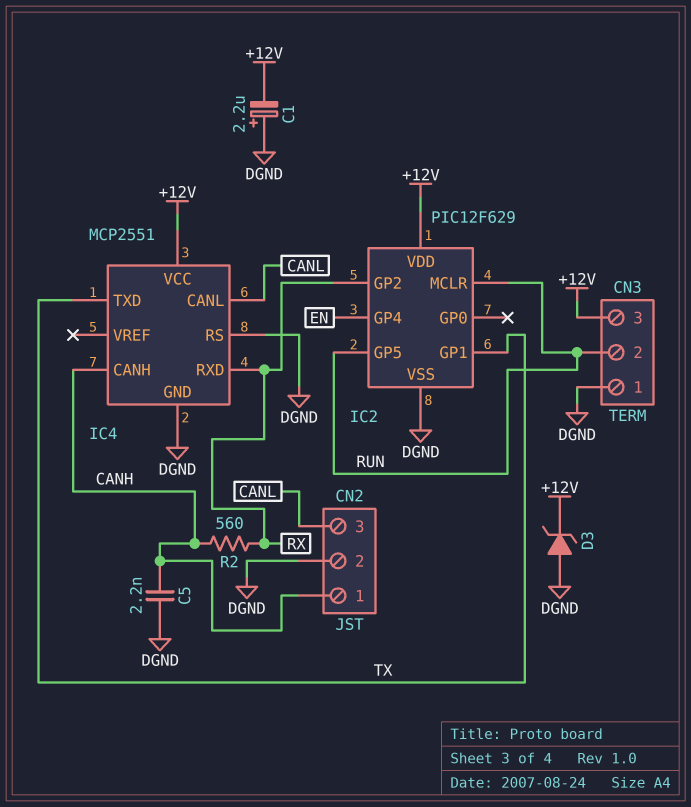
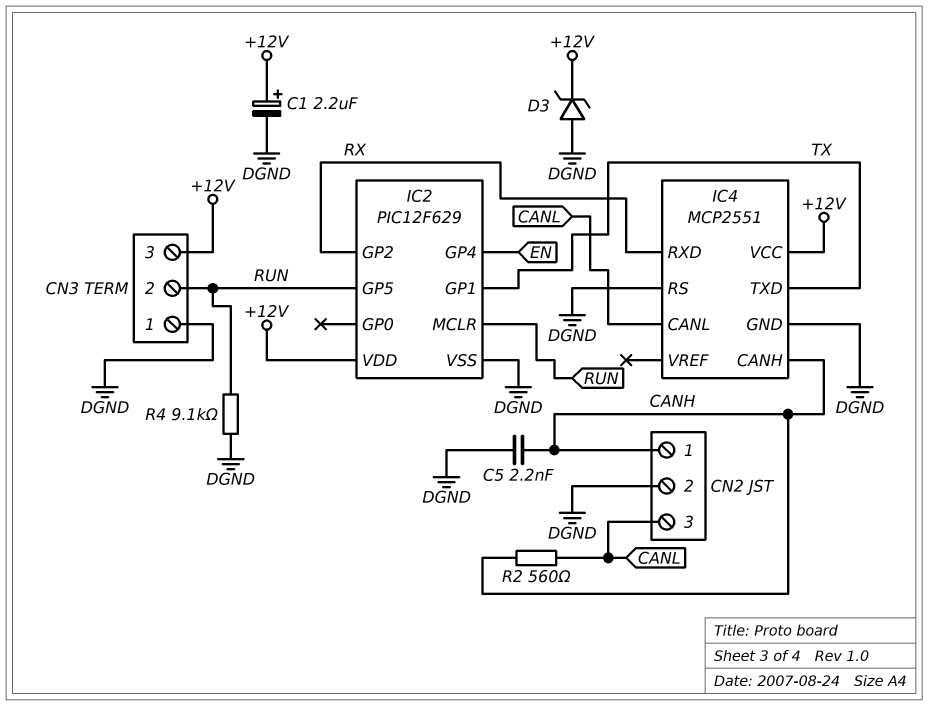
C1: 2.2uF (plus DGND, minus +12V) -> 2.2uF (plus +12V, minus DGND)
R2: 560 (CANH, RX) -> 560 (CANH, CANL)
R4: none -> 9.1k (DGND, RUN)

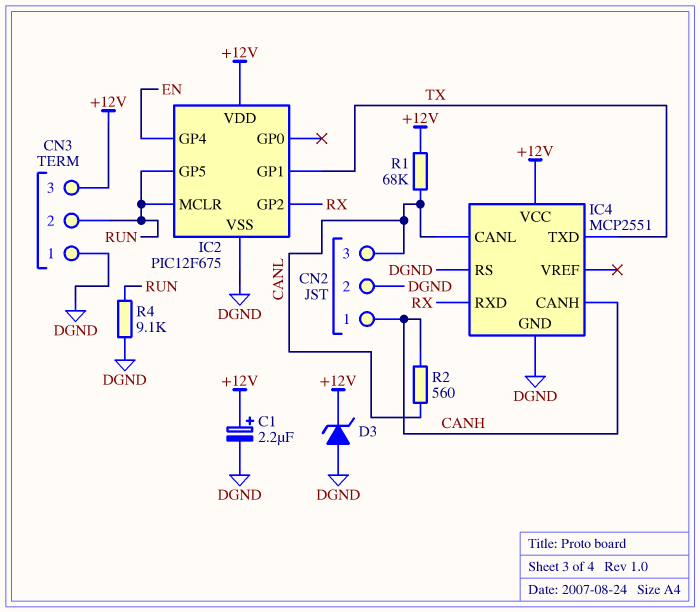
C5: 2.2nF (CANH, DGND) -> none
IC2: PIC12F629 -> PIC12F675
R1: none -> 68k (+12V, CANL)

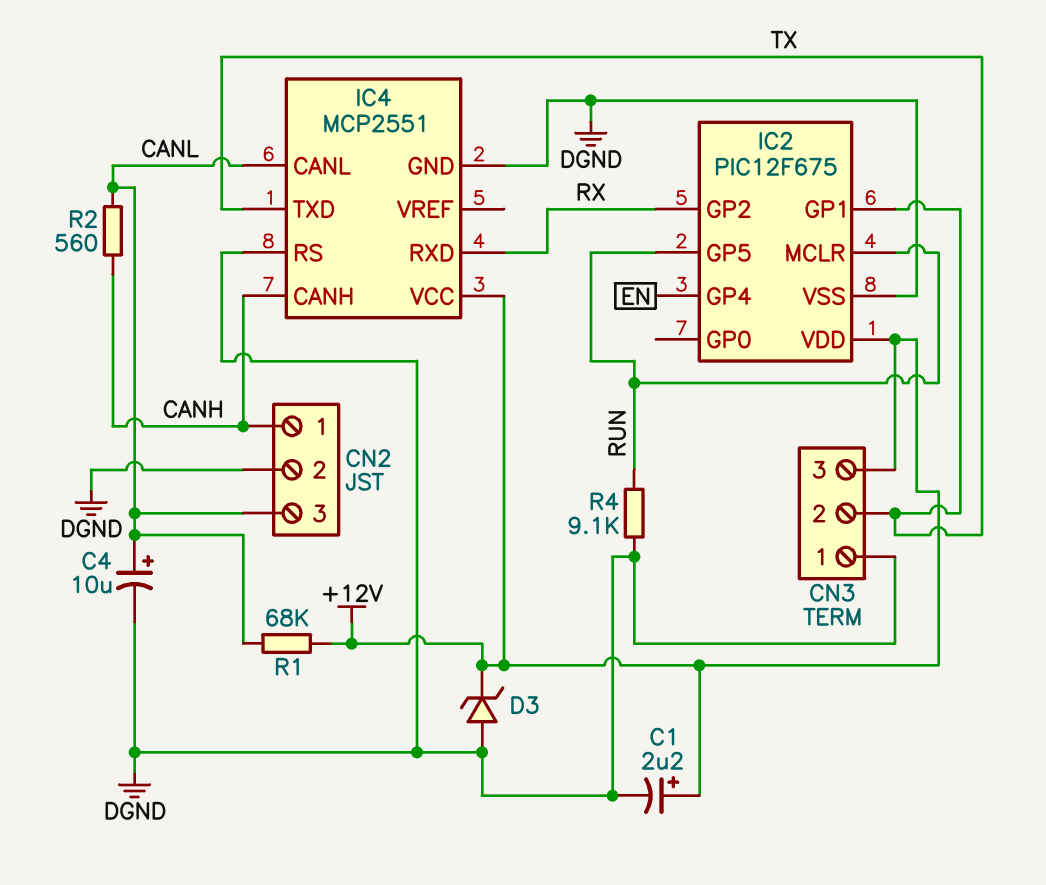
C4: none -> 10uF (plus CANL, minus DGND)
CN3 pin 2: RUN -> TX

